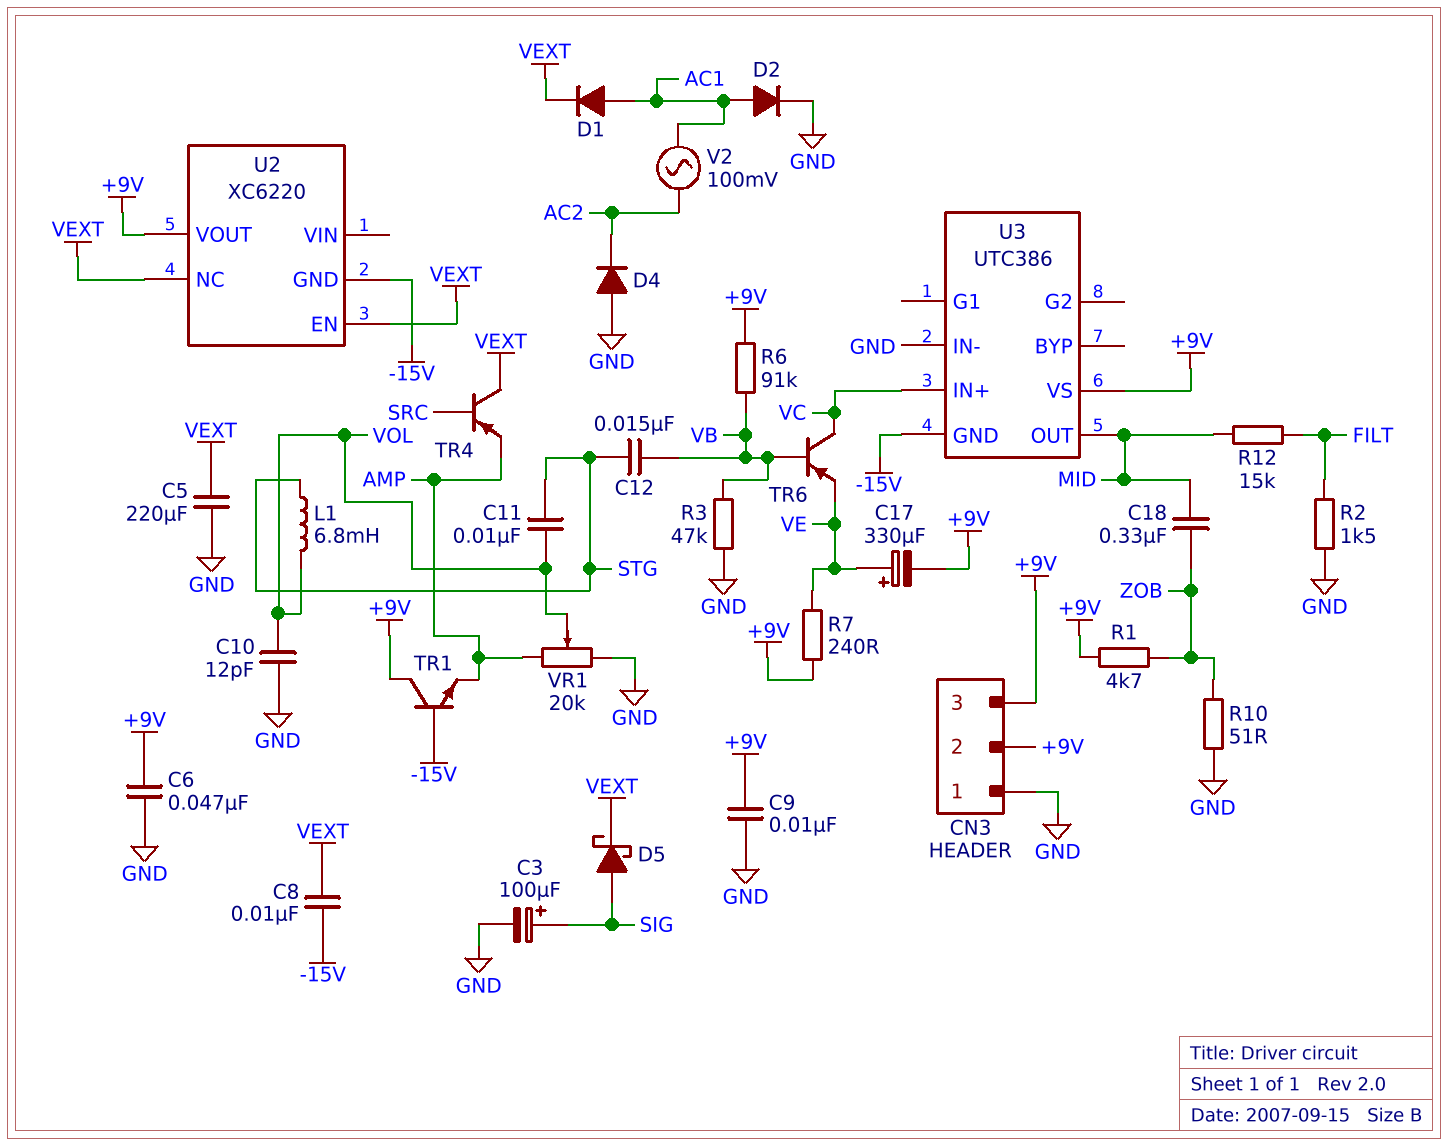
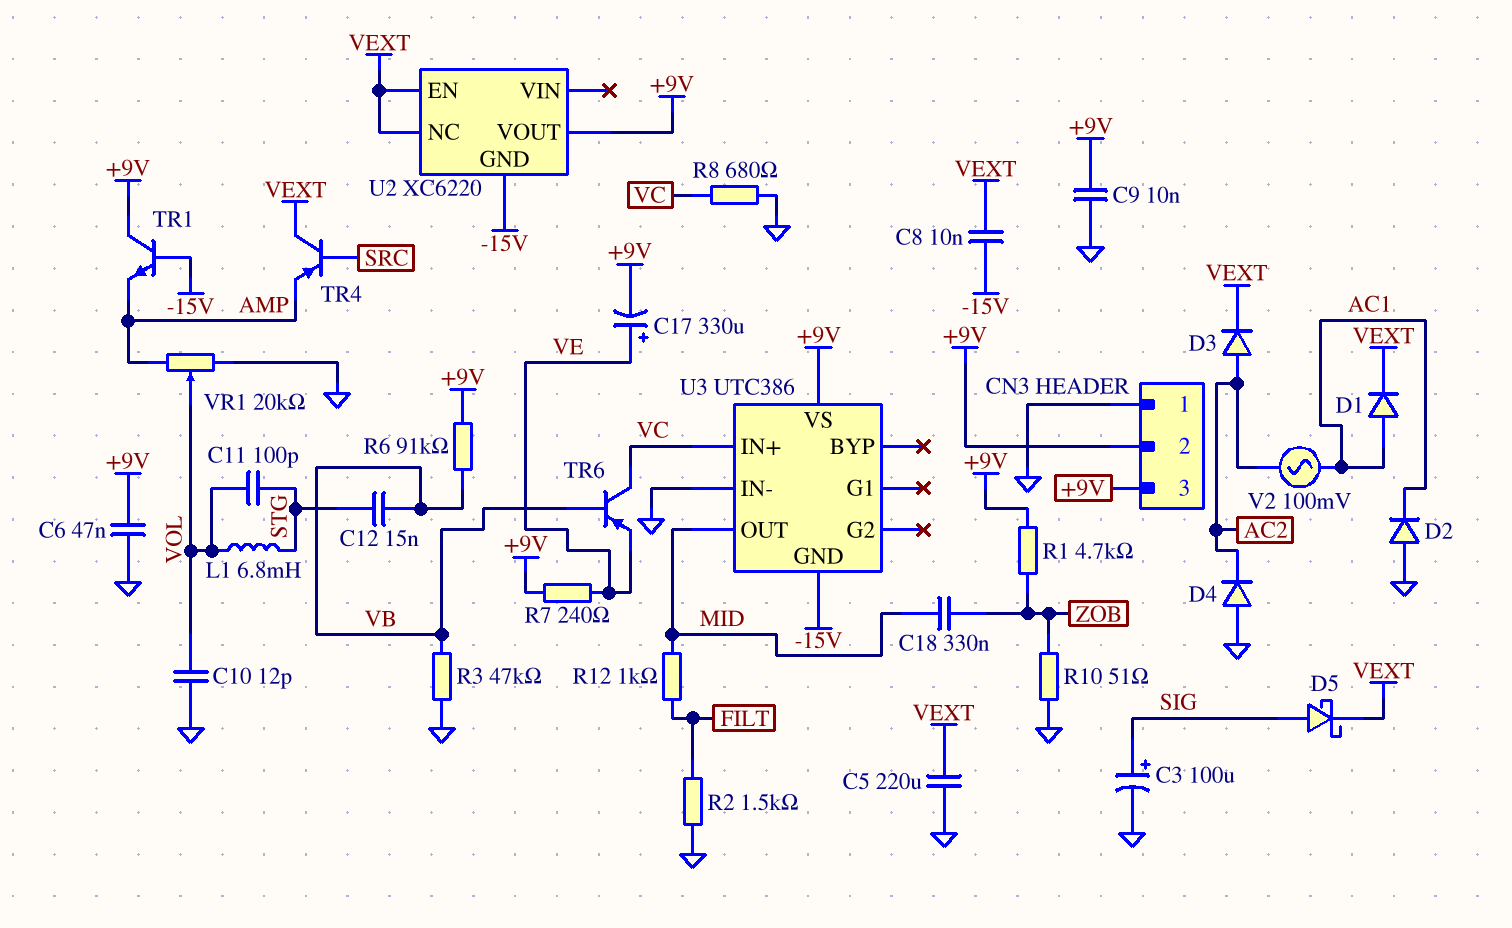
C11: 10nF (STG, VOL) -> 100pF (STG, VOL)
D2: diode (A AC1, K GND) -> diode (A GND, K AC1)
D3: none -> diode (A AC2, K VEXT)
R8: none -> 680 (GND, VC)
R12: 15k (FILT, MID) -> 1k (FILT, MID)

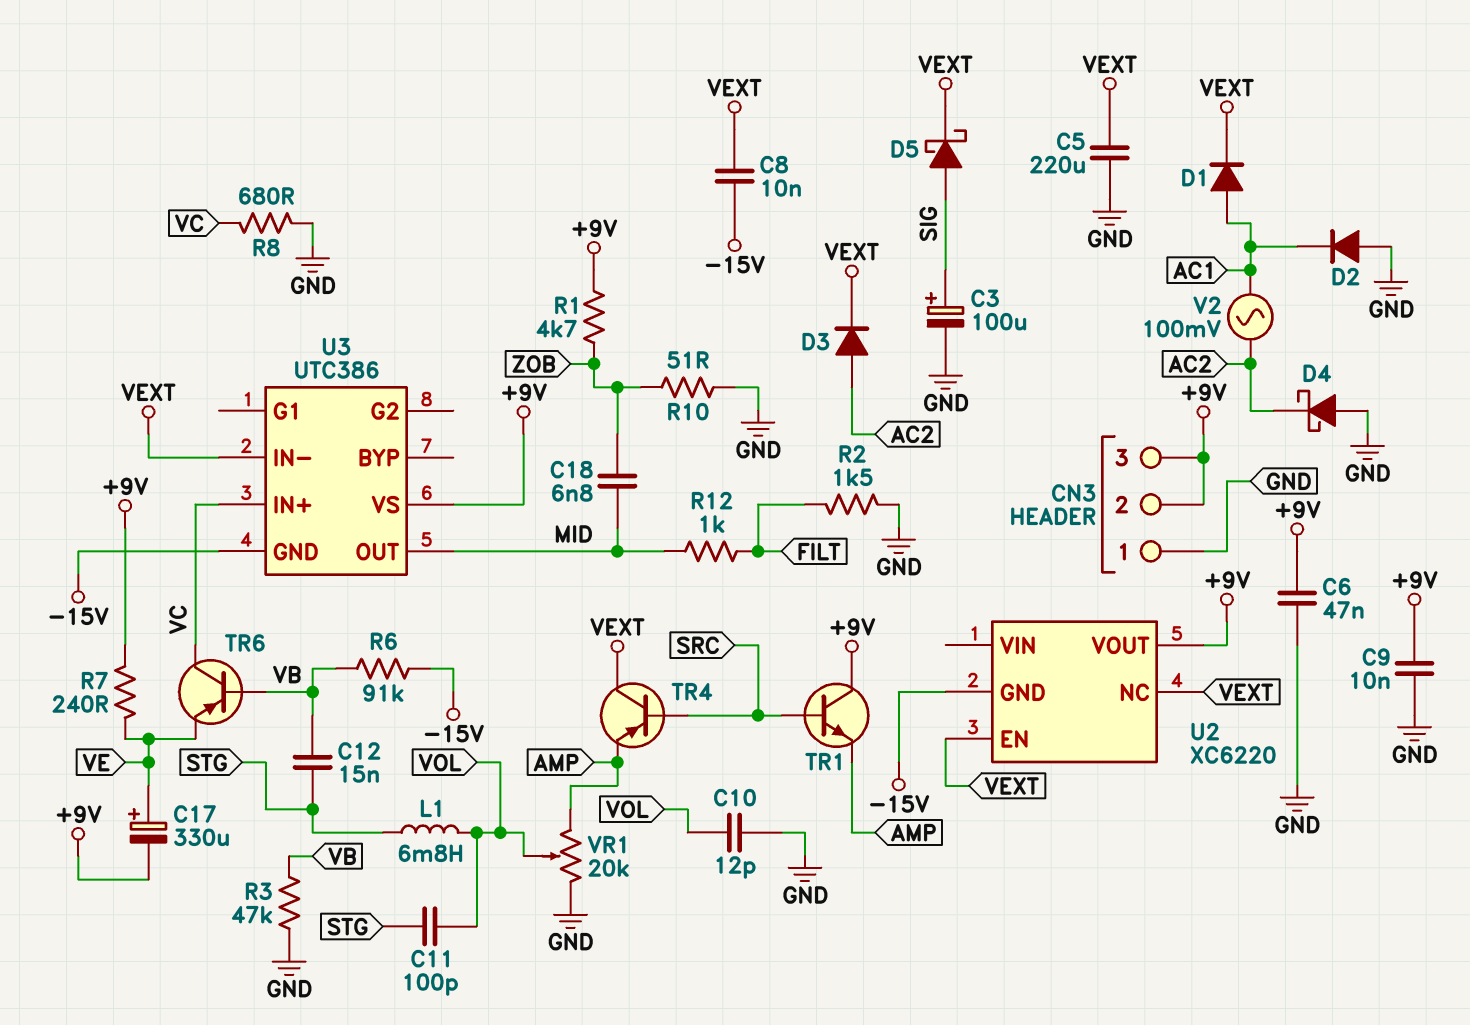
C18: 330nF (MID, ZOB) -> 6.8nF (MID, ZOB)
D4: diode (A GND, K AC2) -> schottky (A GND, K AC2)
R6: 91k (+9V, VB) -> 91k (-15V, VB)
TR1: NPN (B -15V, C +9V, E AMP) -> NPN (B SRC, C +9V, E AMP)
U3 pin IN-: GND -> VEXT

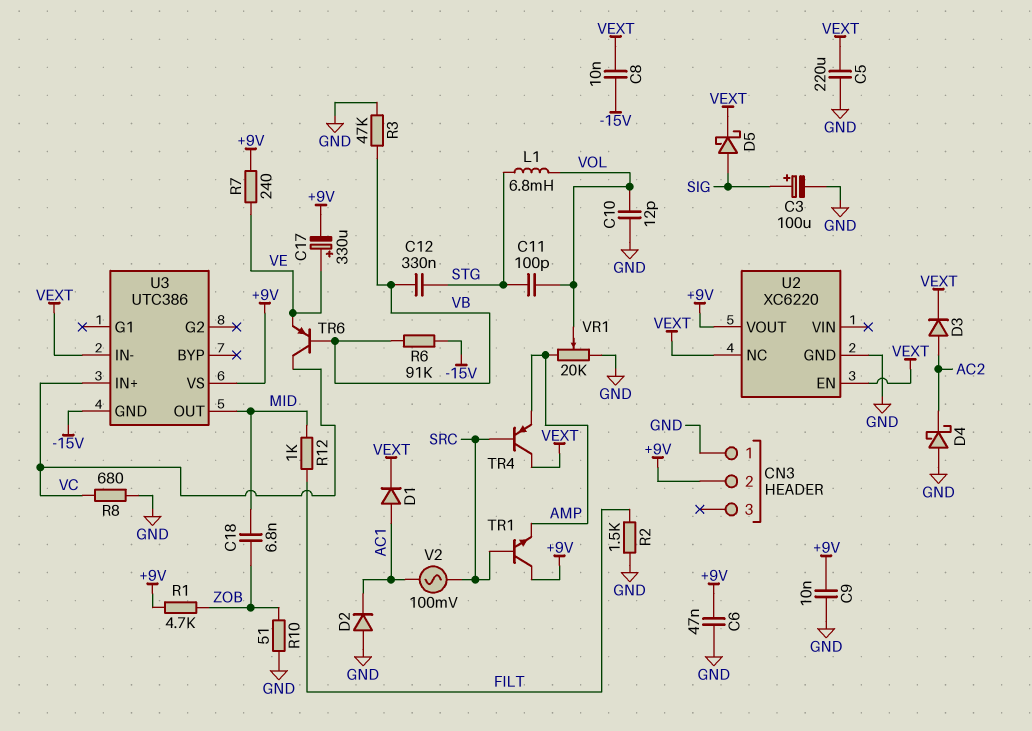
C12: 15nF (STG, VB) -> 330nF (STG, VB)
CN3 pin 3: +9V -> none
U2 pin GND: -15V -> GND
V2: AC 100mV (AC1, AC2) -> AC 100mV (AC1, SRC)

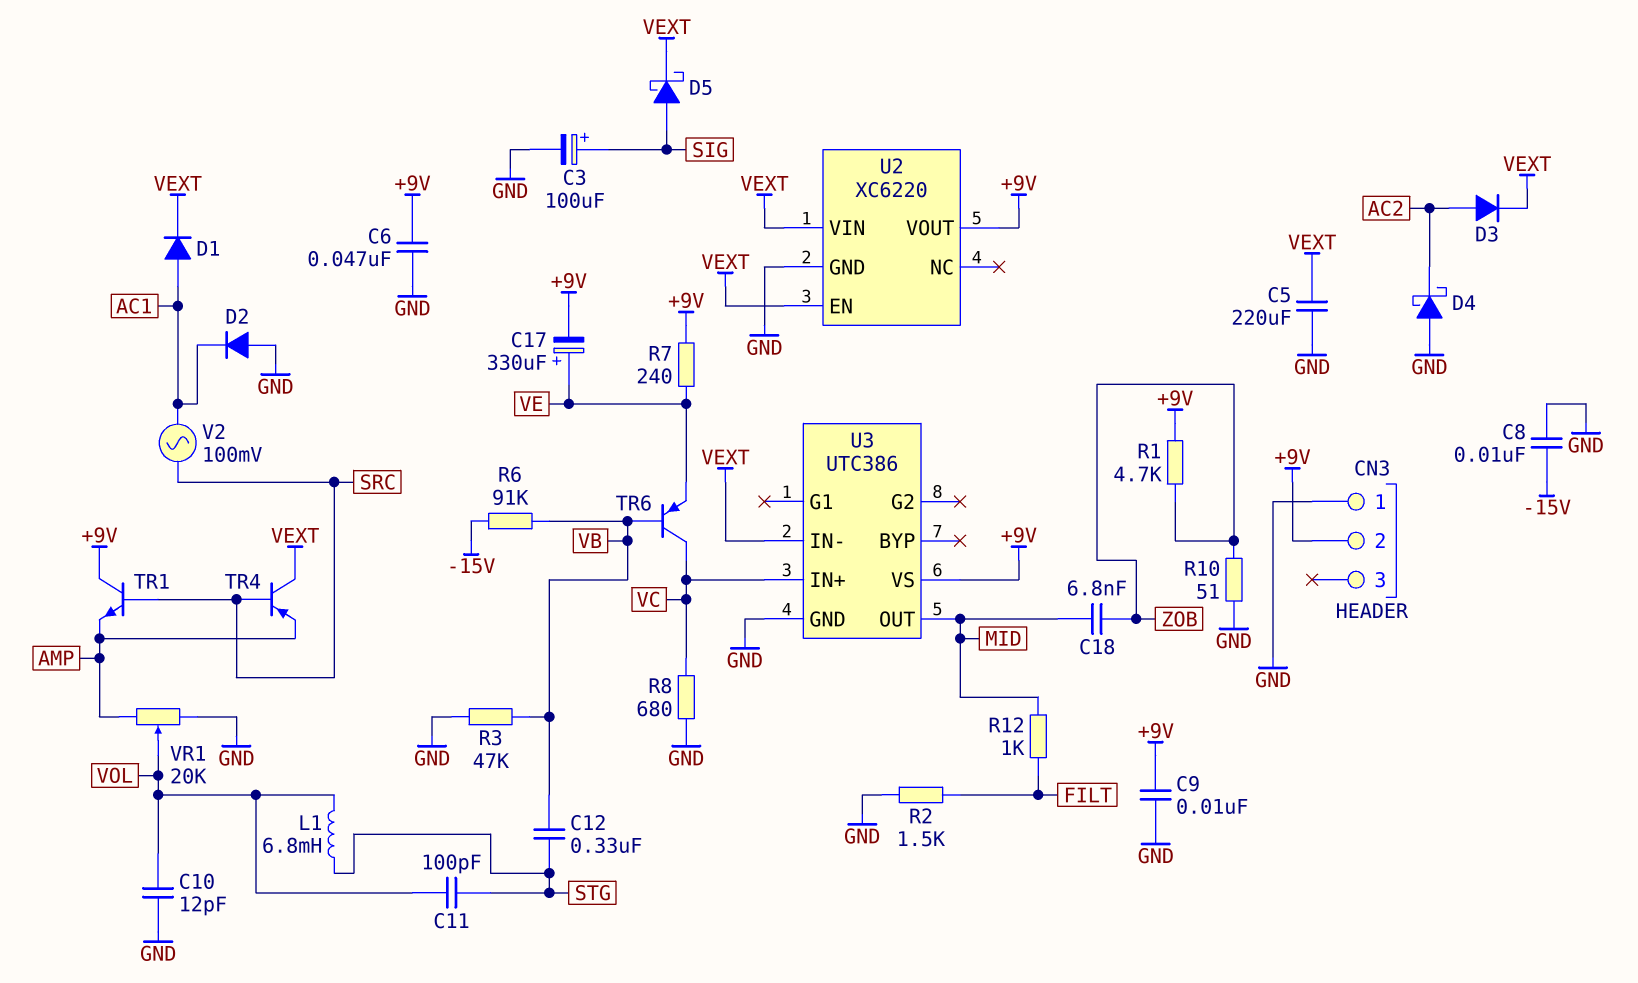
C8: 10nF (-15V, VEXT) -> 10nF (-15V, GND)
U2 pin NC: VEXT -> none
U2 pin VIN: none -> VEXT
U3 pin GND: -15V -> GND

